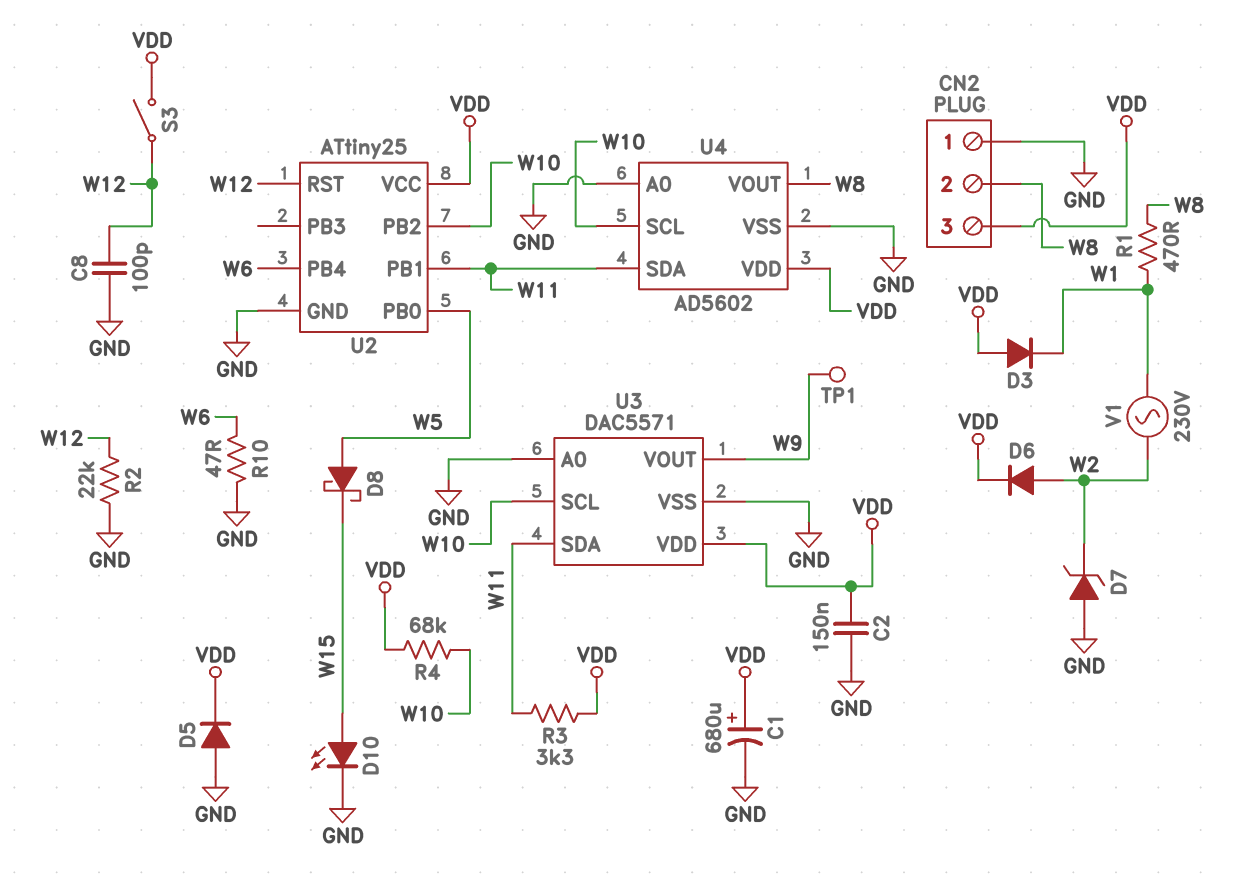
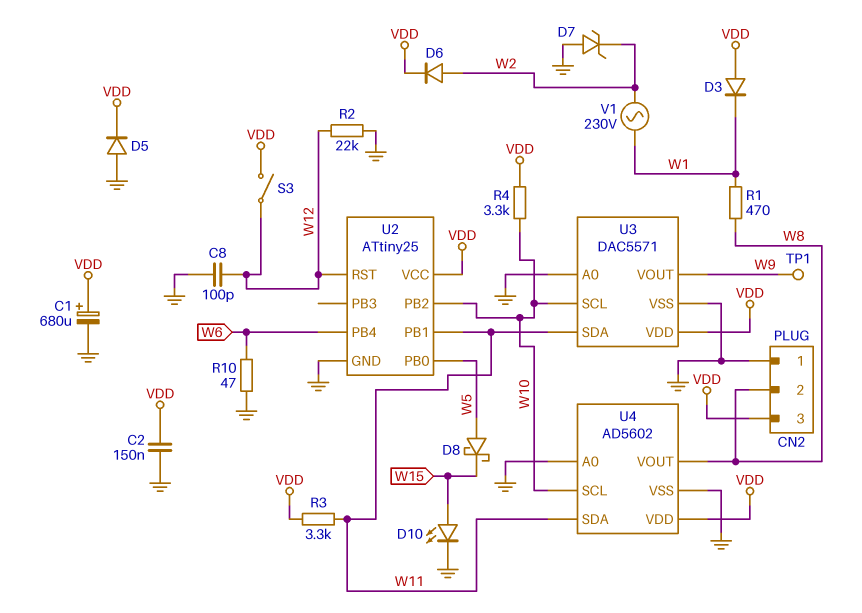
R4: 68k (VDD, W10) -> 3.3k (VDD, W10)

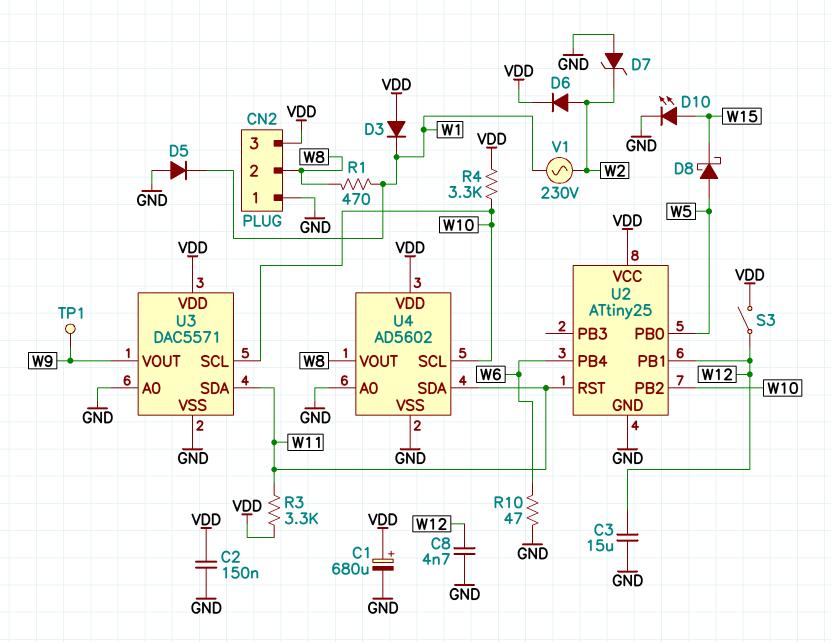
C3: none -> 15uF (GND, W12)
C8: 100pF (GND, W12) -> 4.7nF (GND, W12)
D5: diode (A GND, K VDD) -> diode (A GND, K W1)
R2: 22k (GND, W12) -> none
U2 pin PB1: W11 -> W12
U2 pin RST: W12 -> W11

